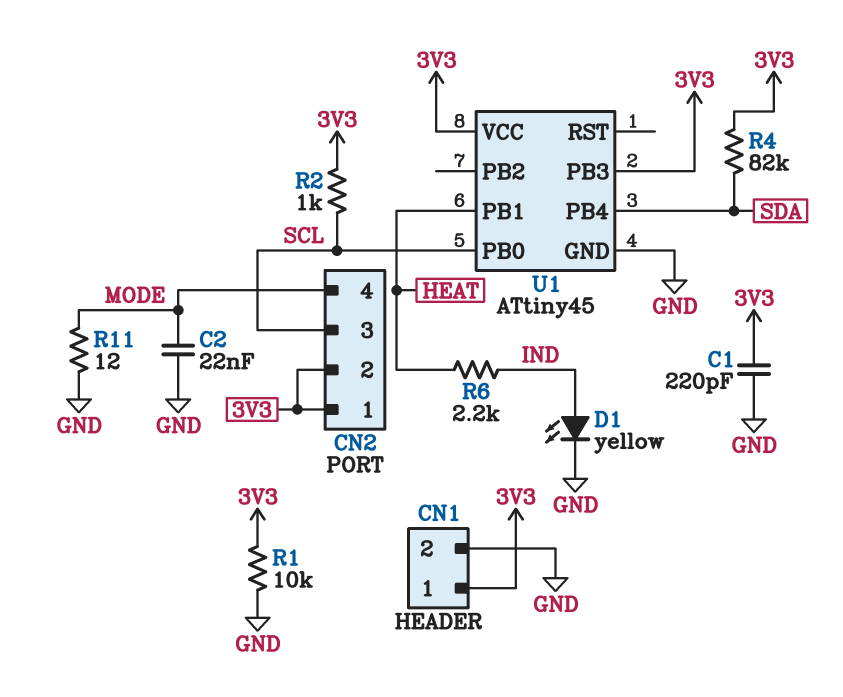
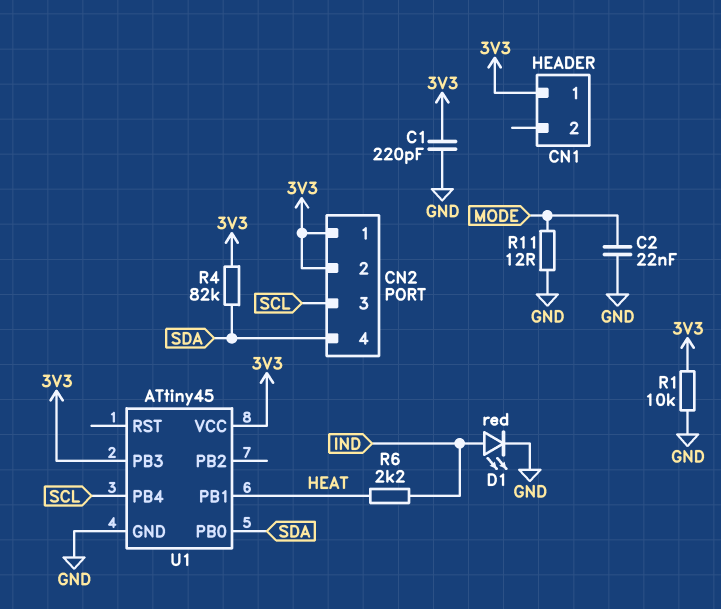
CN1 pin 2: GND -> none
CN2 pin 4: MODE -> SDA
D1: LED yellow (A IND, K GND) -> LED red (A IND, K GND)
R2: 1k (3V3, SCL) -> none
U1 pin PB0: SCL -> SDA
U1 pin PB4: SDA -> SCL

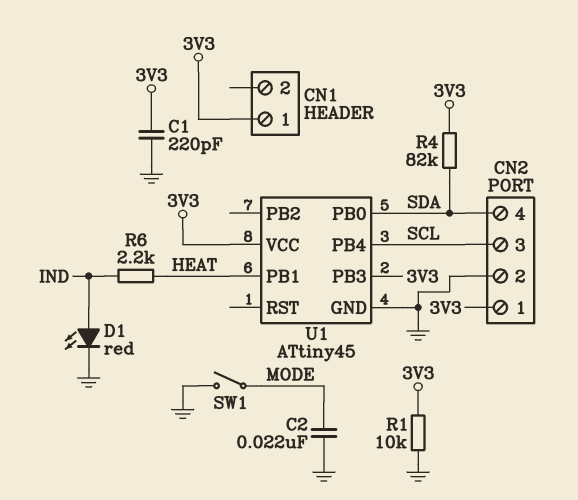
CN2 pin 2: 3V3 -> GND
R11: 12 (GND, MODE) -> none
SW1: none -> switch (GND, MODE)

